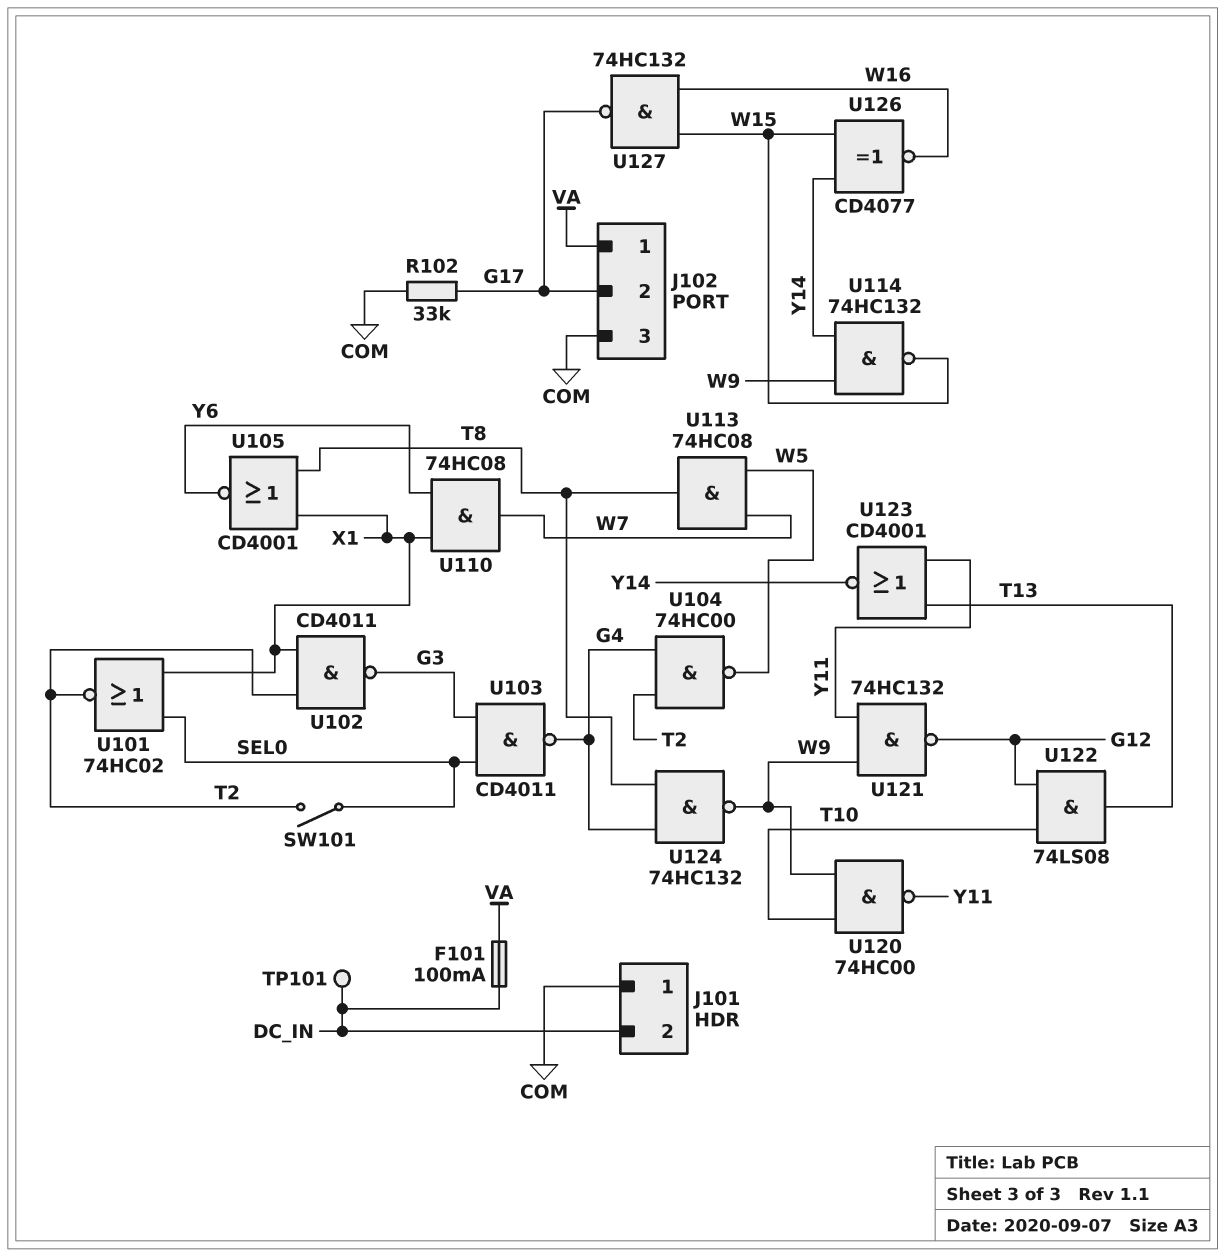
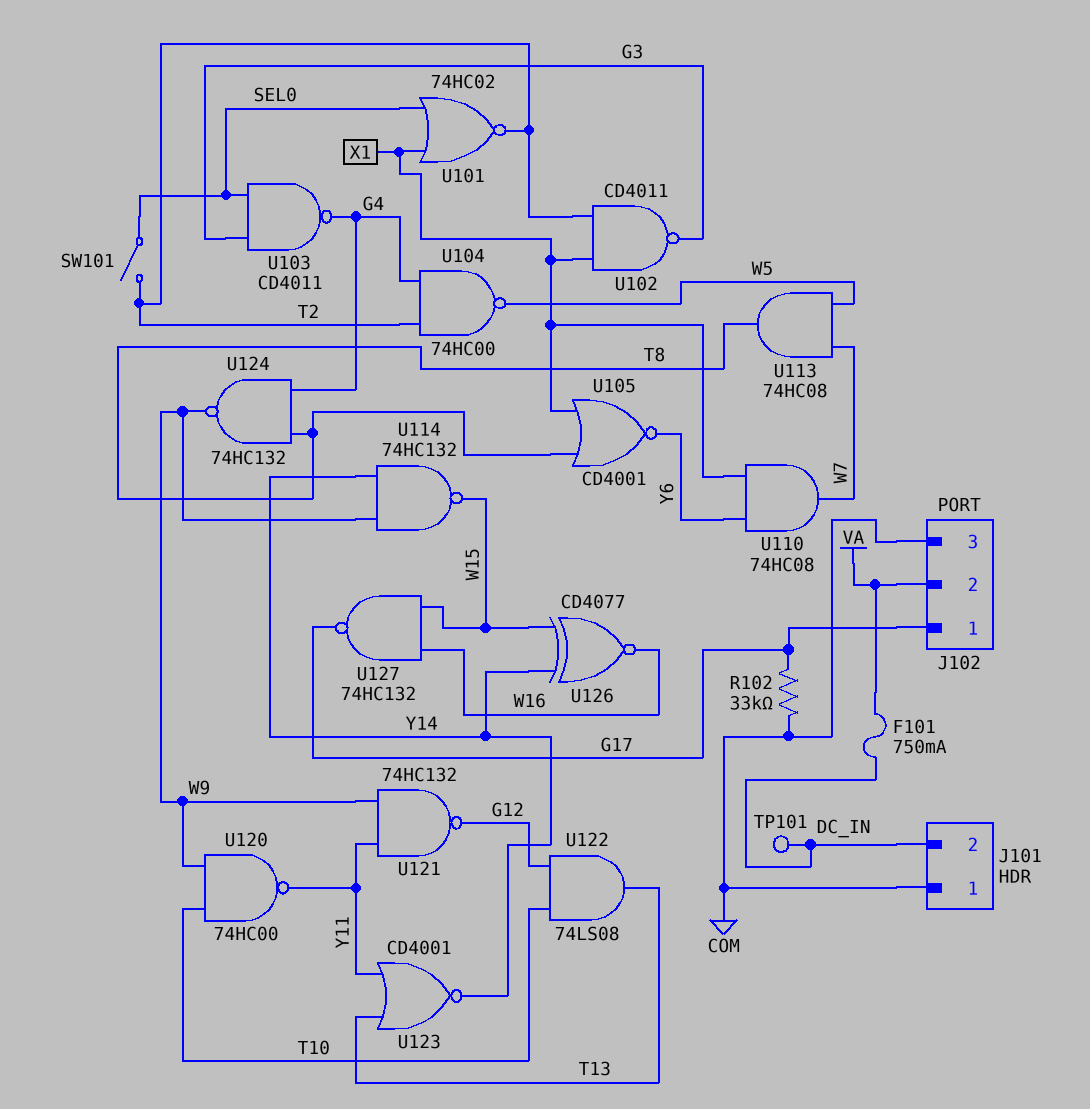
F101: 100mA (DC_IN, VA) -> 750mA (DC_IN, VA)
J102 pin 1: VA -> G17
J102 pin 2: G17 -> VA

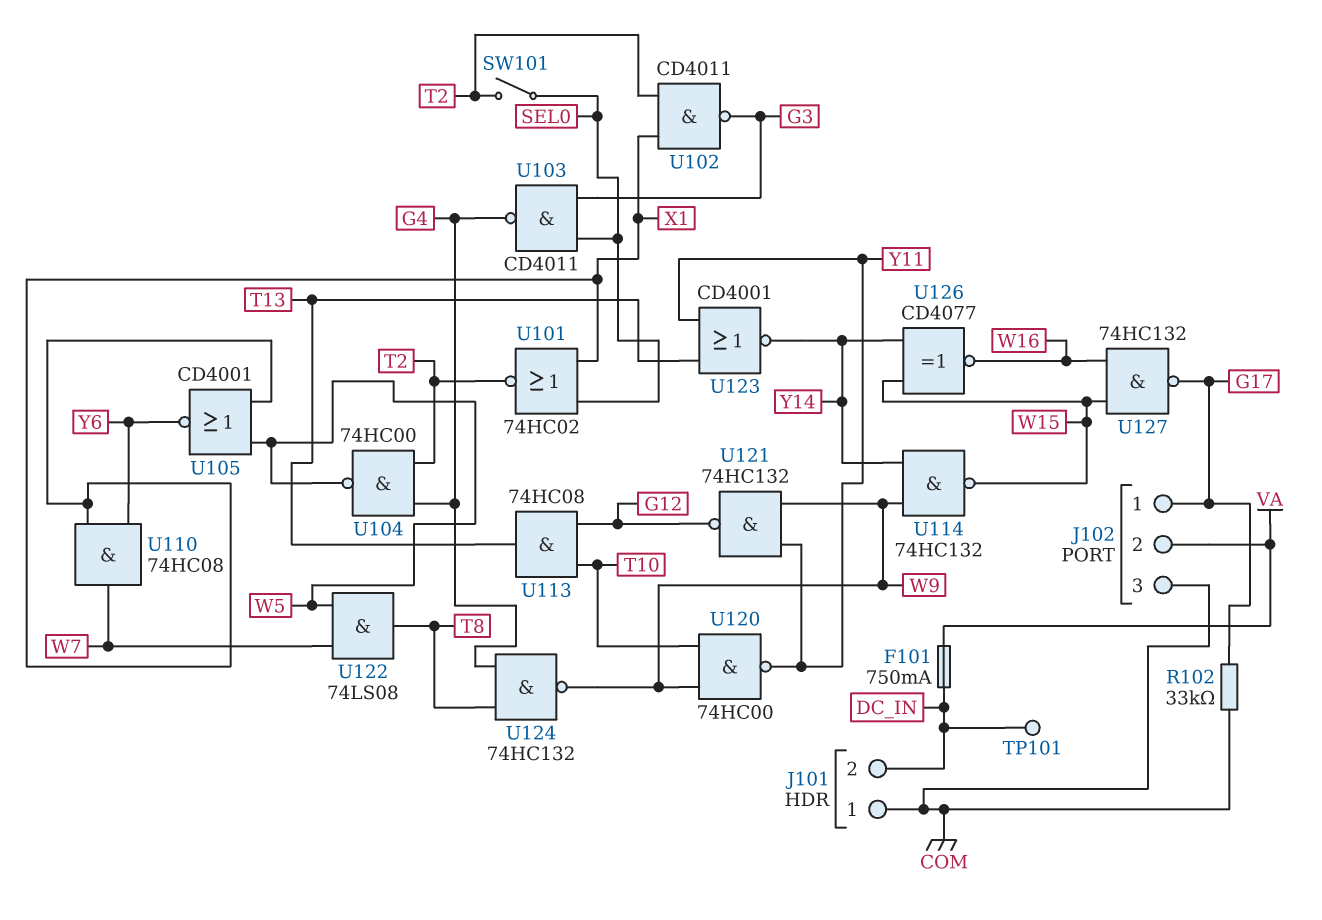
U105: NOR CD4001 (in T8, in X1, out Y6) -> NOR CD4001 (in W5, in X1, out Y6)
U113: AND 74HC08 (in W5, in W7, out T8) -> AND 74HC08 (in G12, in T10, out T13)
U122: AND 74LS08 (in G12, in T10, out T13) -> AND 74LS08 (in W5, in W7, out T8)

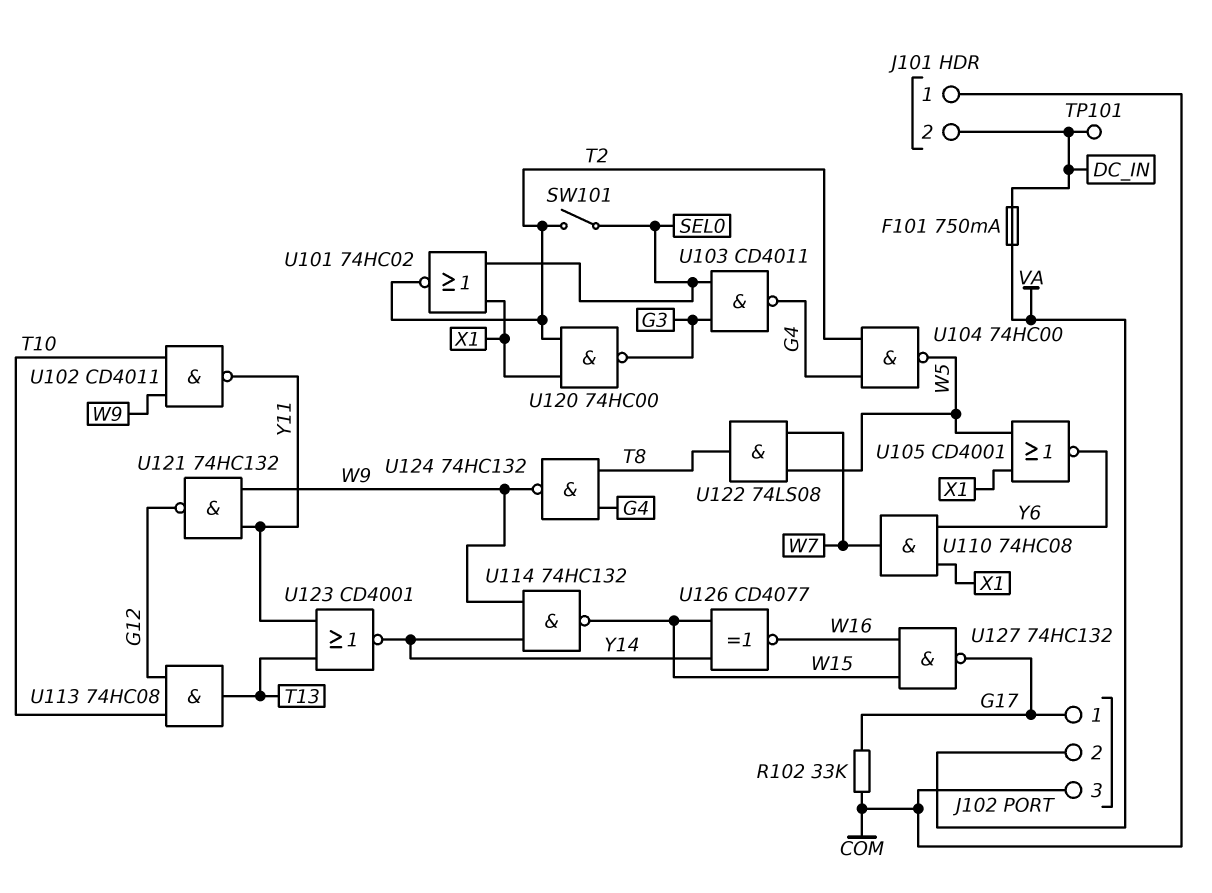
U102: NAND CD4011 (in T2, in X1, out G3) -> NAND CD4011 (in T10, in W9, out Y11)
U120: NAND 74HC00 (in T10, in W9, out Y11) -> NAND 74HC00 (in T2, in X1, out G3)

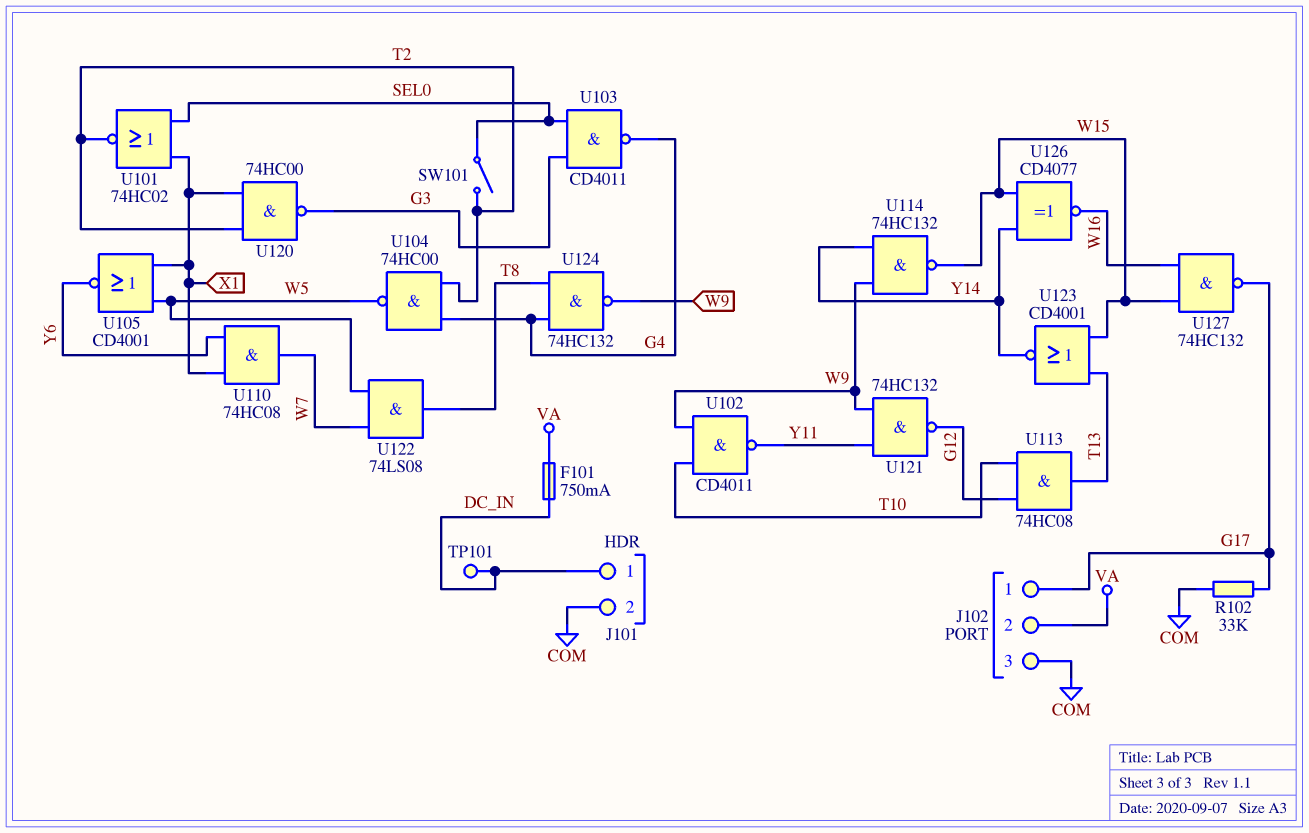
J101 pin 1: COM -> DC_IN
J101 pin 2: DC_IN -> COM
U123: NOR CD4001 (in T13, in Y11, out Y14) -> NOR CD4001 (in T13, in W15, out Y14)

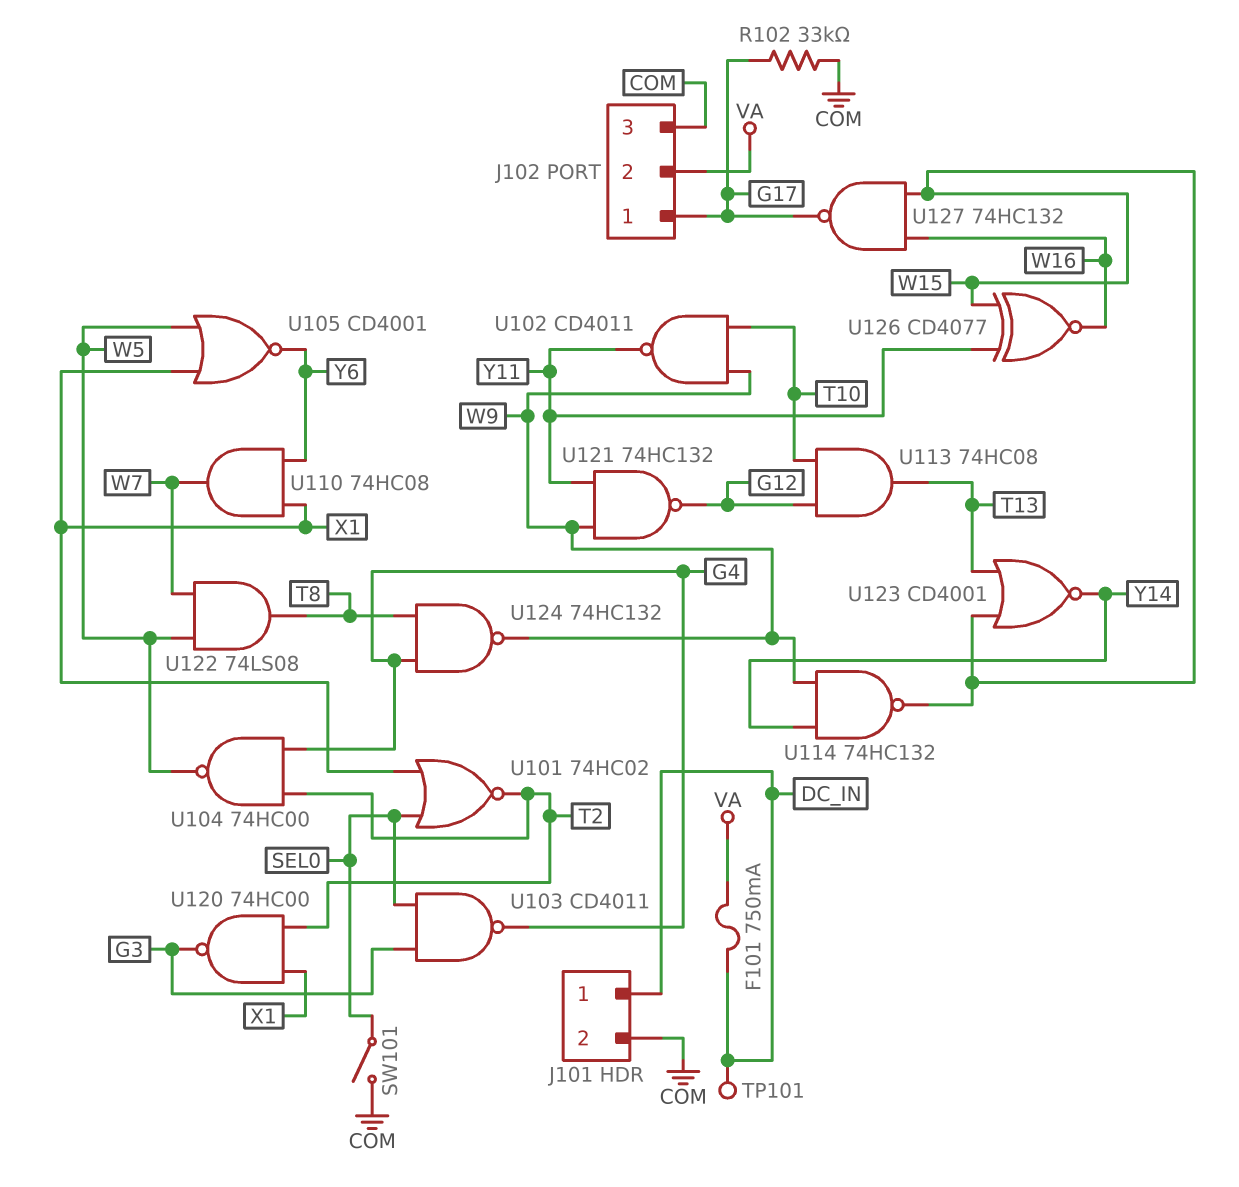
SW101: switch (SEL0, T2) -> switch (COM, SEL0)
U126: XNOR CD4077 (in W15, in Y14, out W16) -> XNOR CD4077 (in W15, in Y11, out W16)

